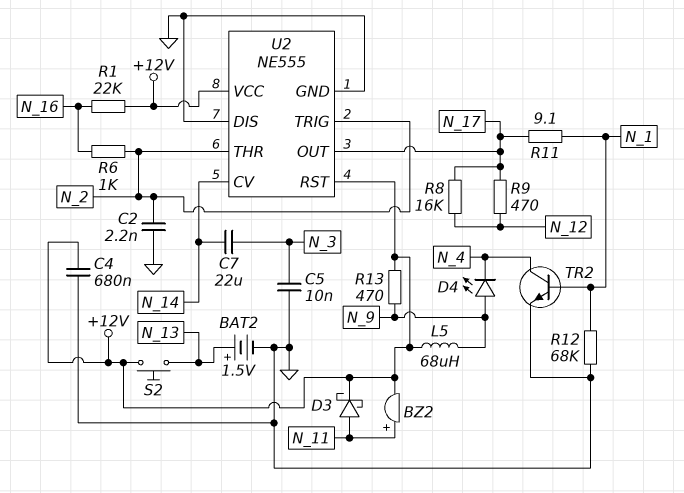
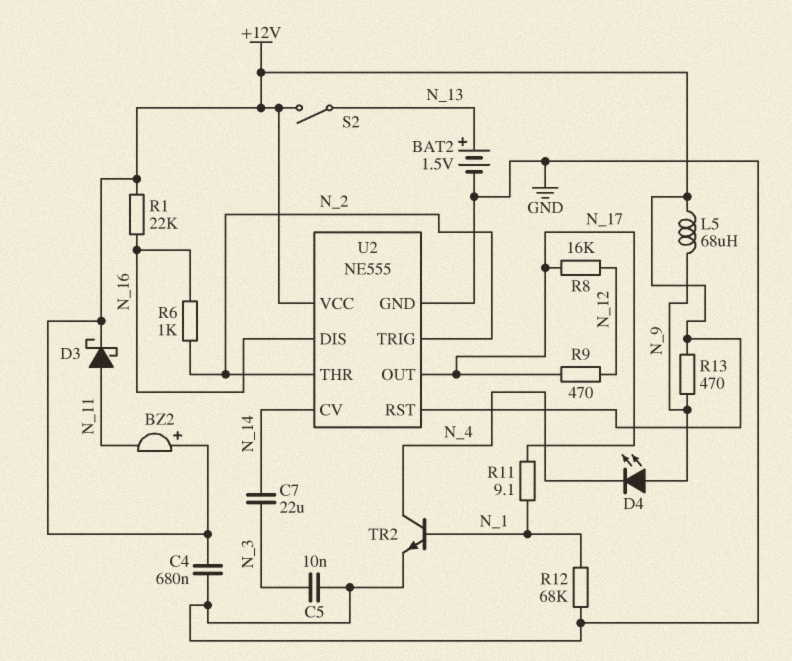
BZ2: buzzer (plus N_11, minus +12V) -> buzzer (plus +12V, minus N_11)
C2: 2.2nF (GND, N_2) -> none
S2: button (+12V, N_13) -> switch (+12V, N_13)
U2 pin DIS: GND -> N_16

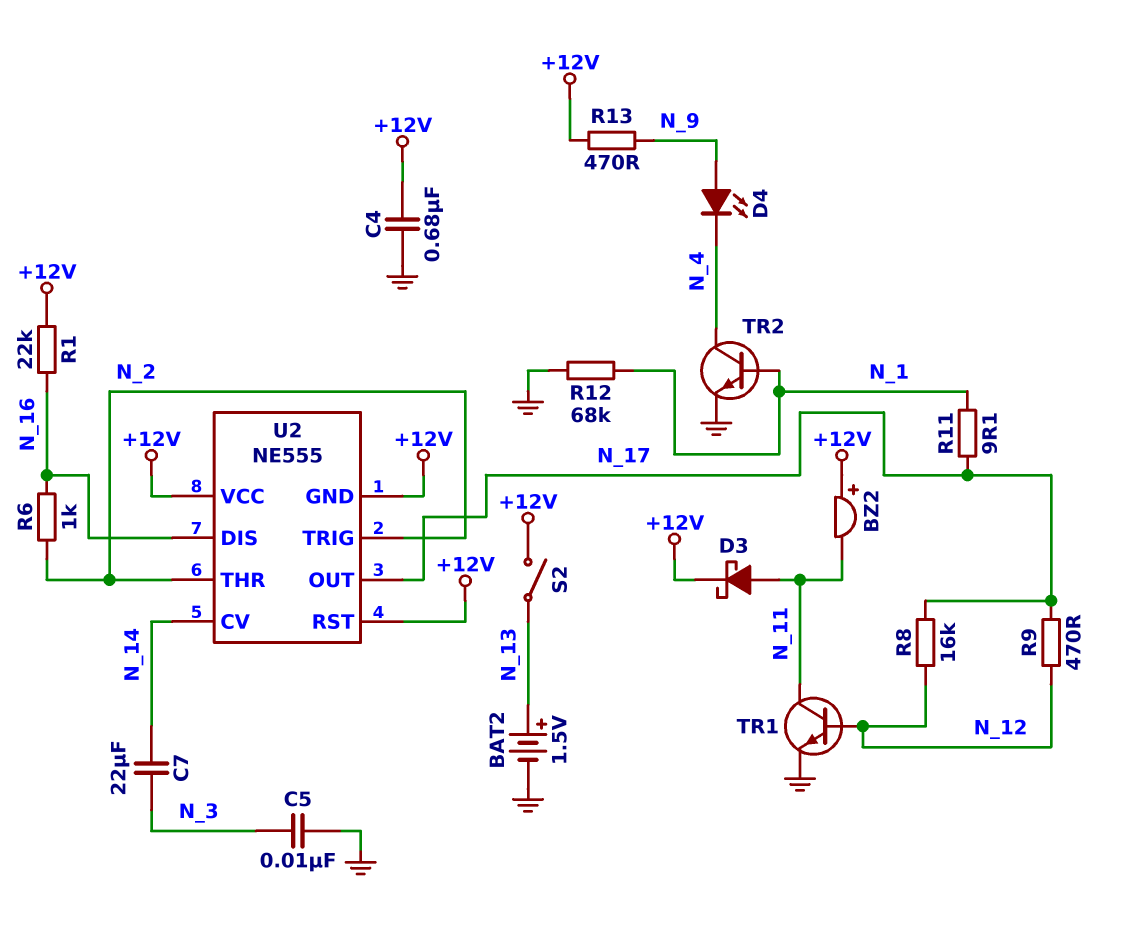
L5: 68uH (+12V, N_9) -> none
TR1: none -> NPN (B N_12, C N_11, E GND)
U2 pin GND: GND -> +12V

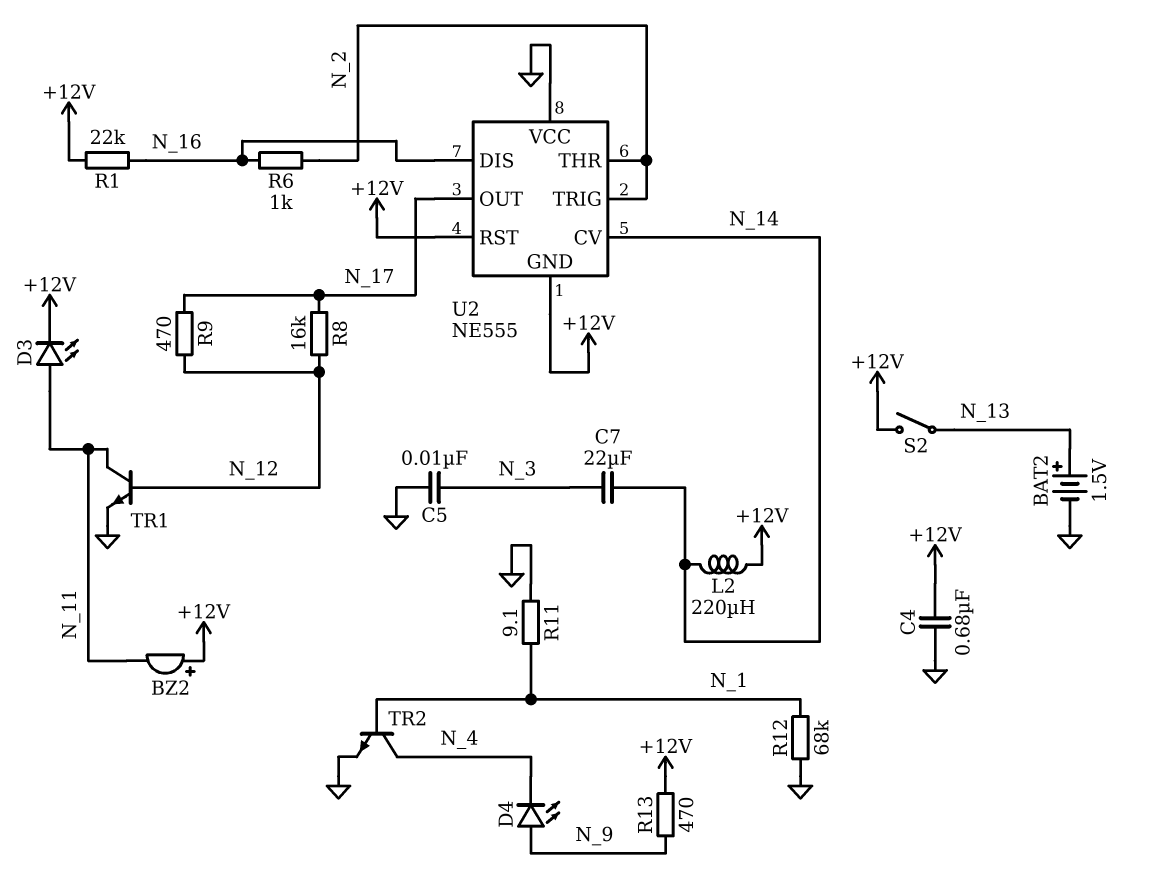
D3: schottky (A N_11, K +12V) -> LED (A N_11, K +12V)
L2: none -> 220uH (+12V, N_14)
R11: 9.1 (N_1, N_17) -> 9.1 (GND, N_1)
U2 pin VCC: +12V -> GND

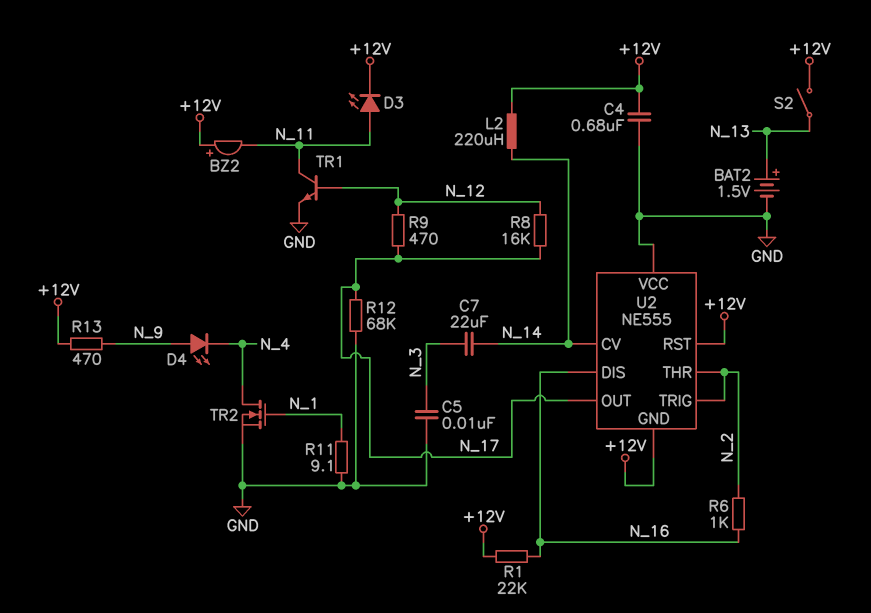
R12: 68k (GND, N_1) -> 68k (GND, N_17)
TR2: NPN (B N_1, C N_4, E GND) -> NMOS (G N_1, D N_4, S GND)

